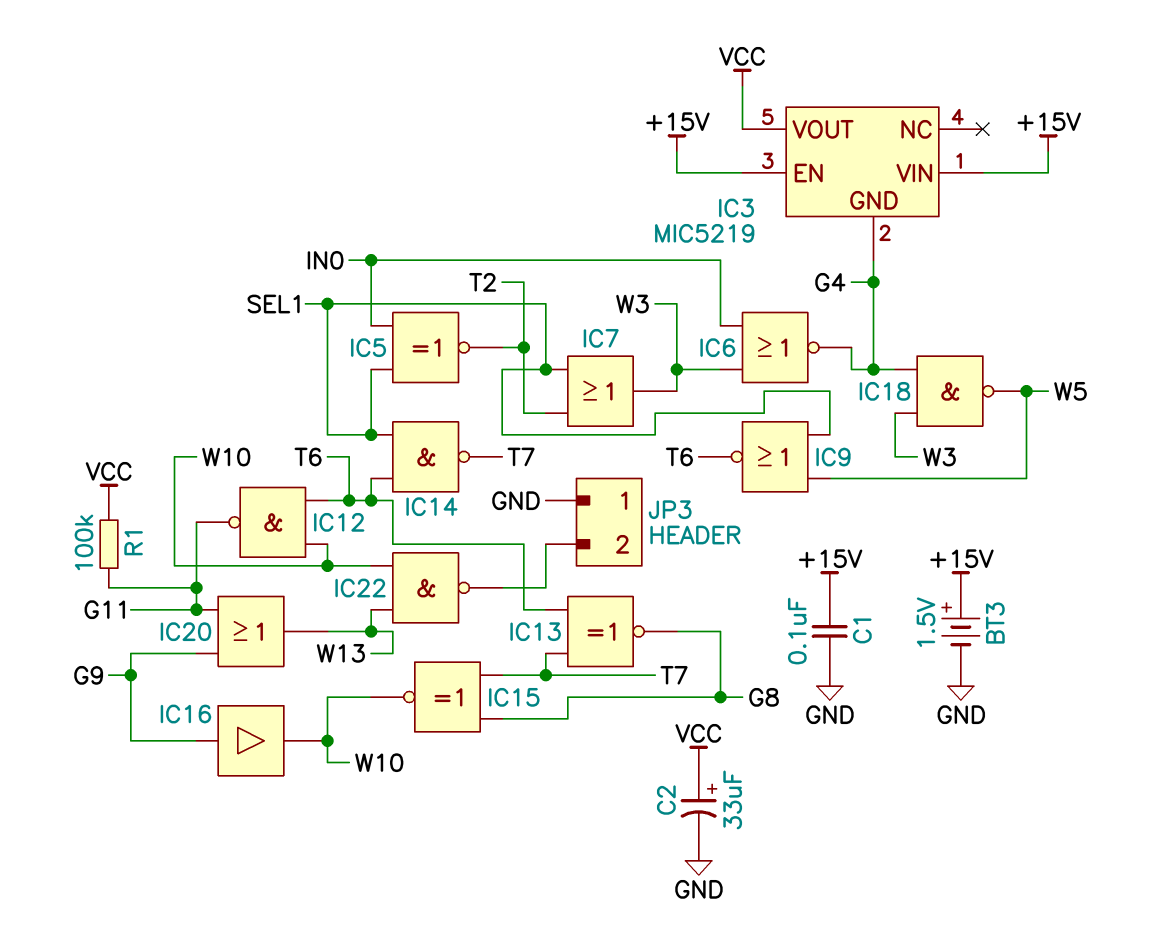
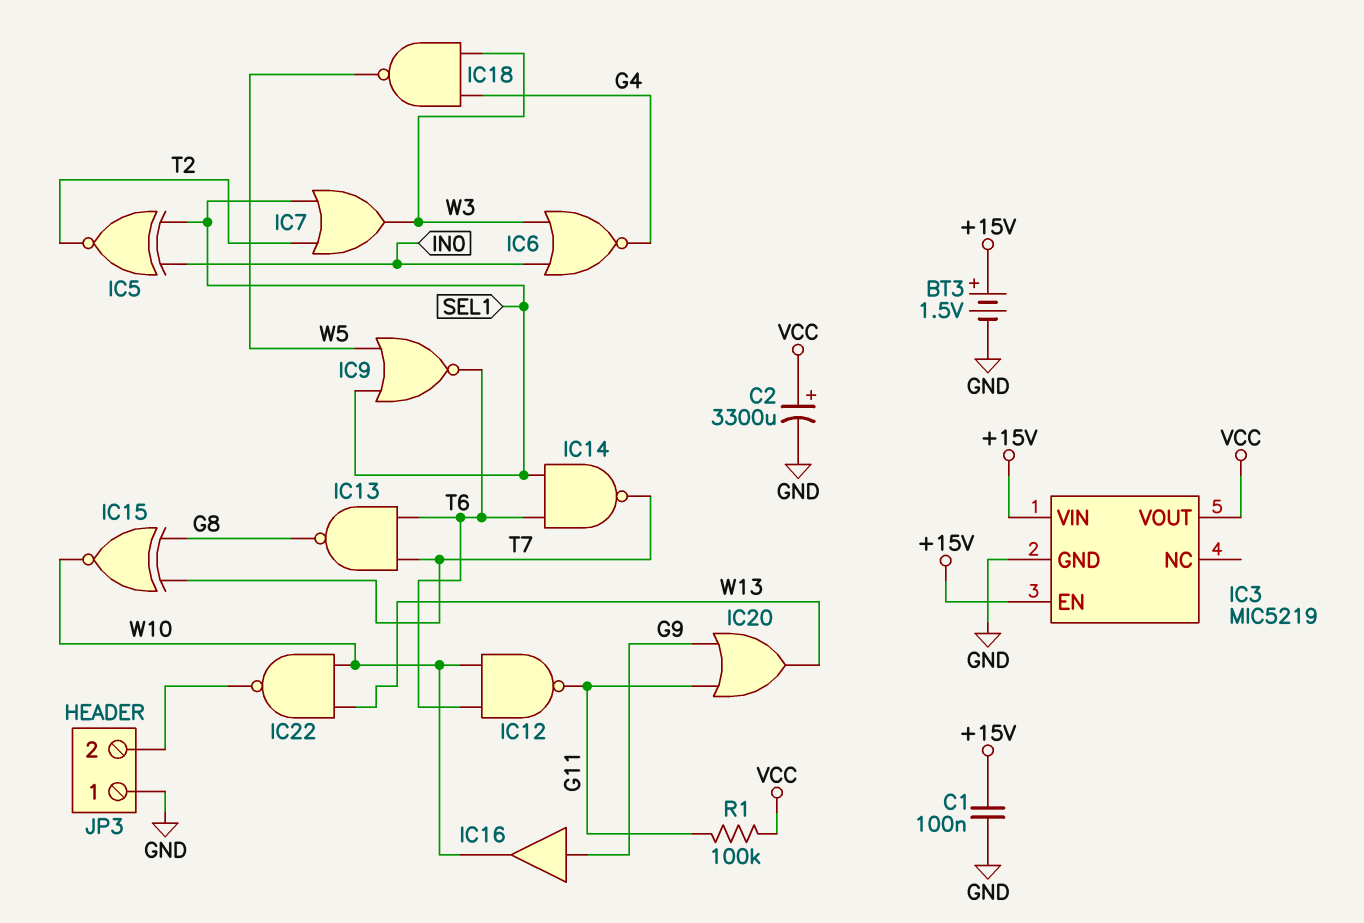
C2: 33uF (plus VCC, minus GND) -> 3300uF (plus VCC, minus GND)
IC3 pin GND: G4 -> GND
IC13: XNOR (in T6, in T7, out G8) -> NAND (in T6, in T7, out G8)

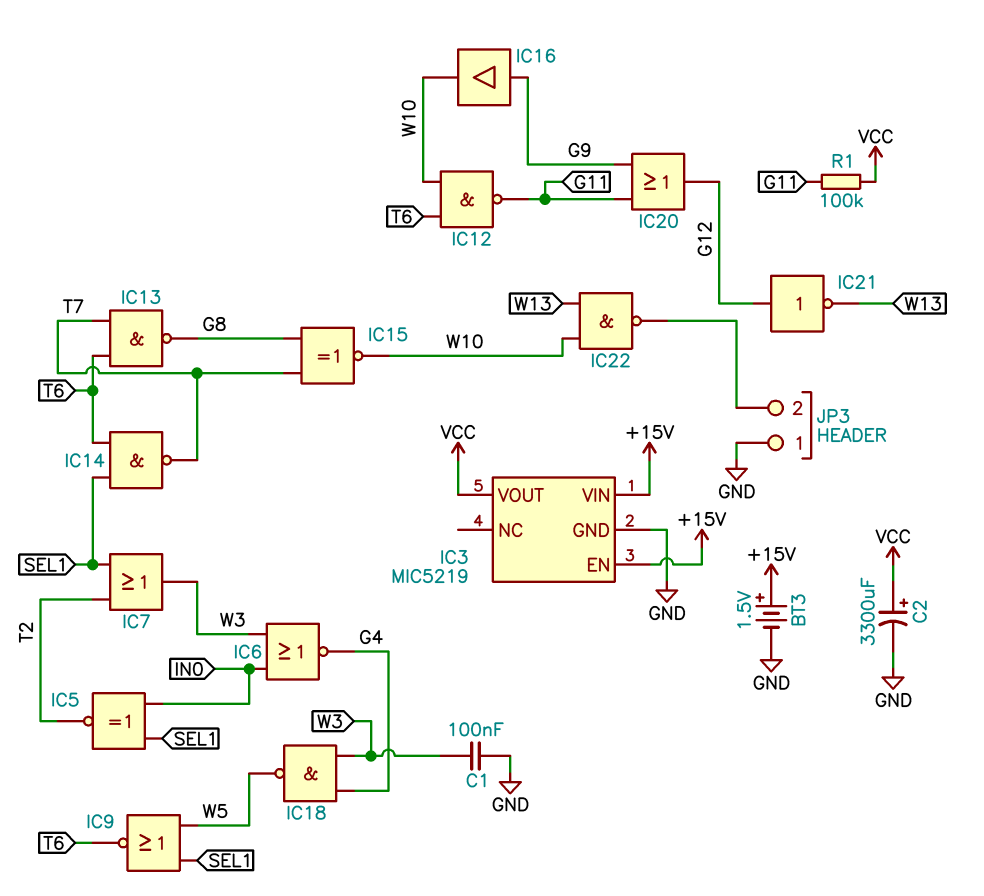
C1: 100nF (+15V, GND) -> 100nF (GND, W3)
IC20: OR (in G9, in G11, out W13) -> OR (in G9, in G11, out G12)
IC21: none -> NOT (in G12, out W13)

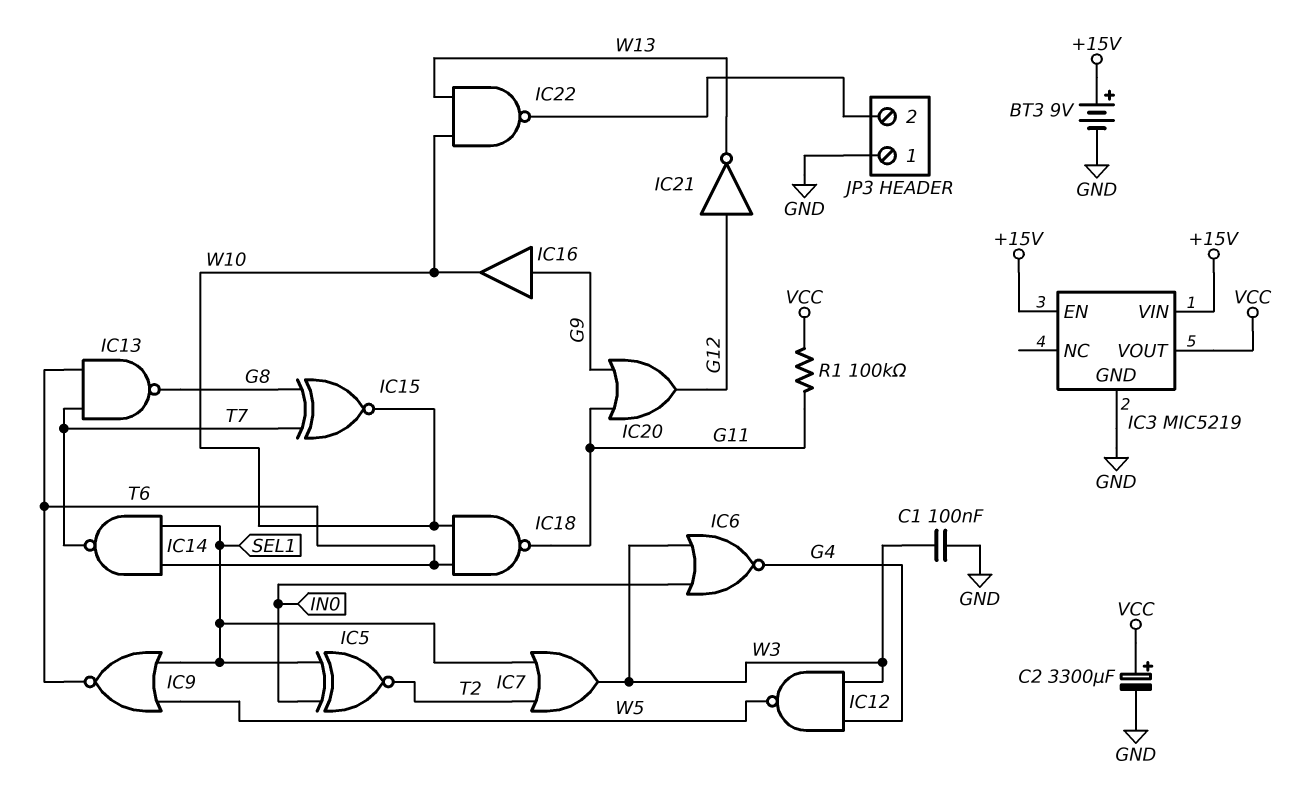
BT3: 1.5V (plus +15V, minus GND) -> 9V (plus +15V, minus GND)
IC12: NAND (in T6, in W10, out G11) -> NAND (in G4, in W3, out W5)
IC18: NAND (in G4, in W3, out W5) -> NAND (in T6, in W10, out G11)

